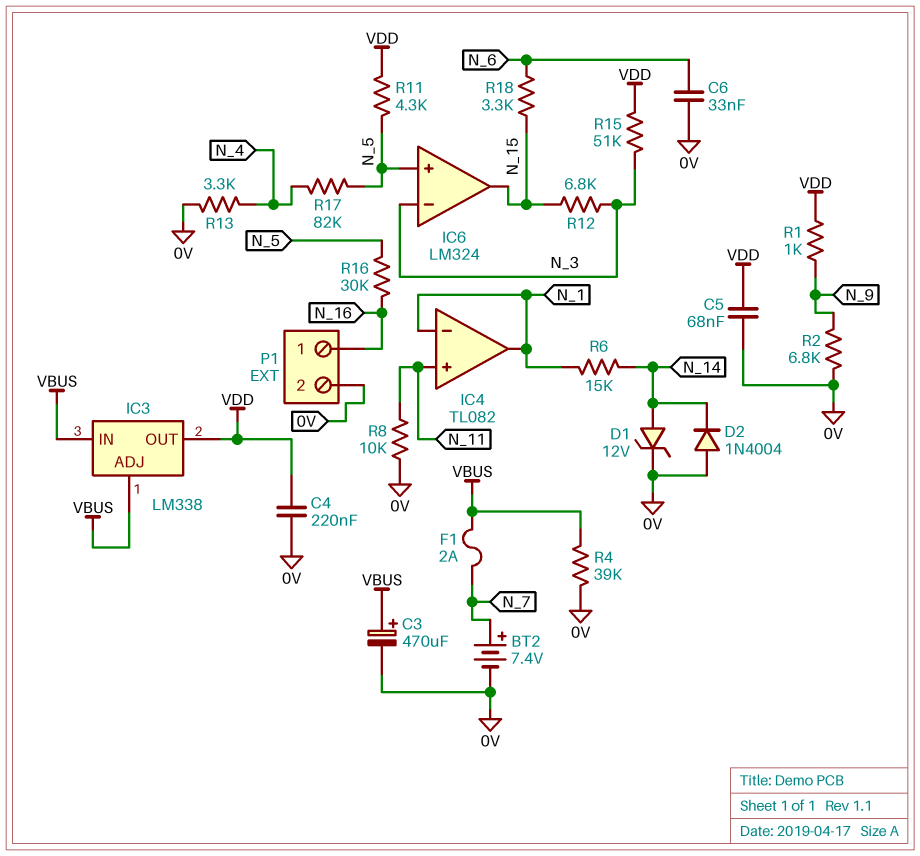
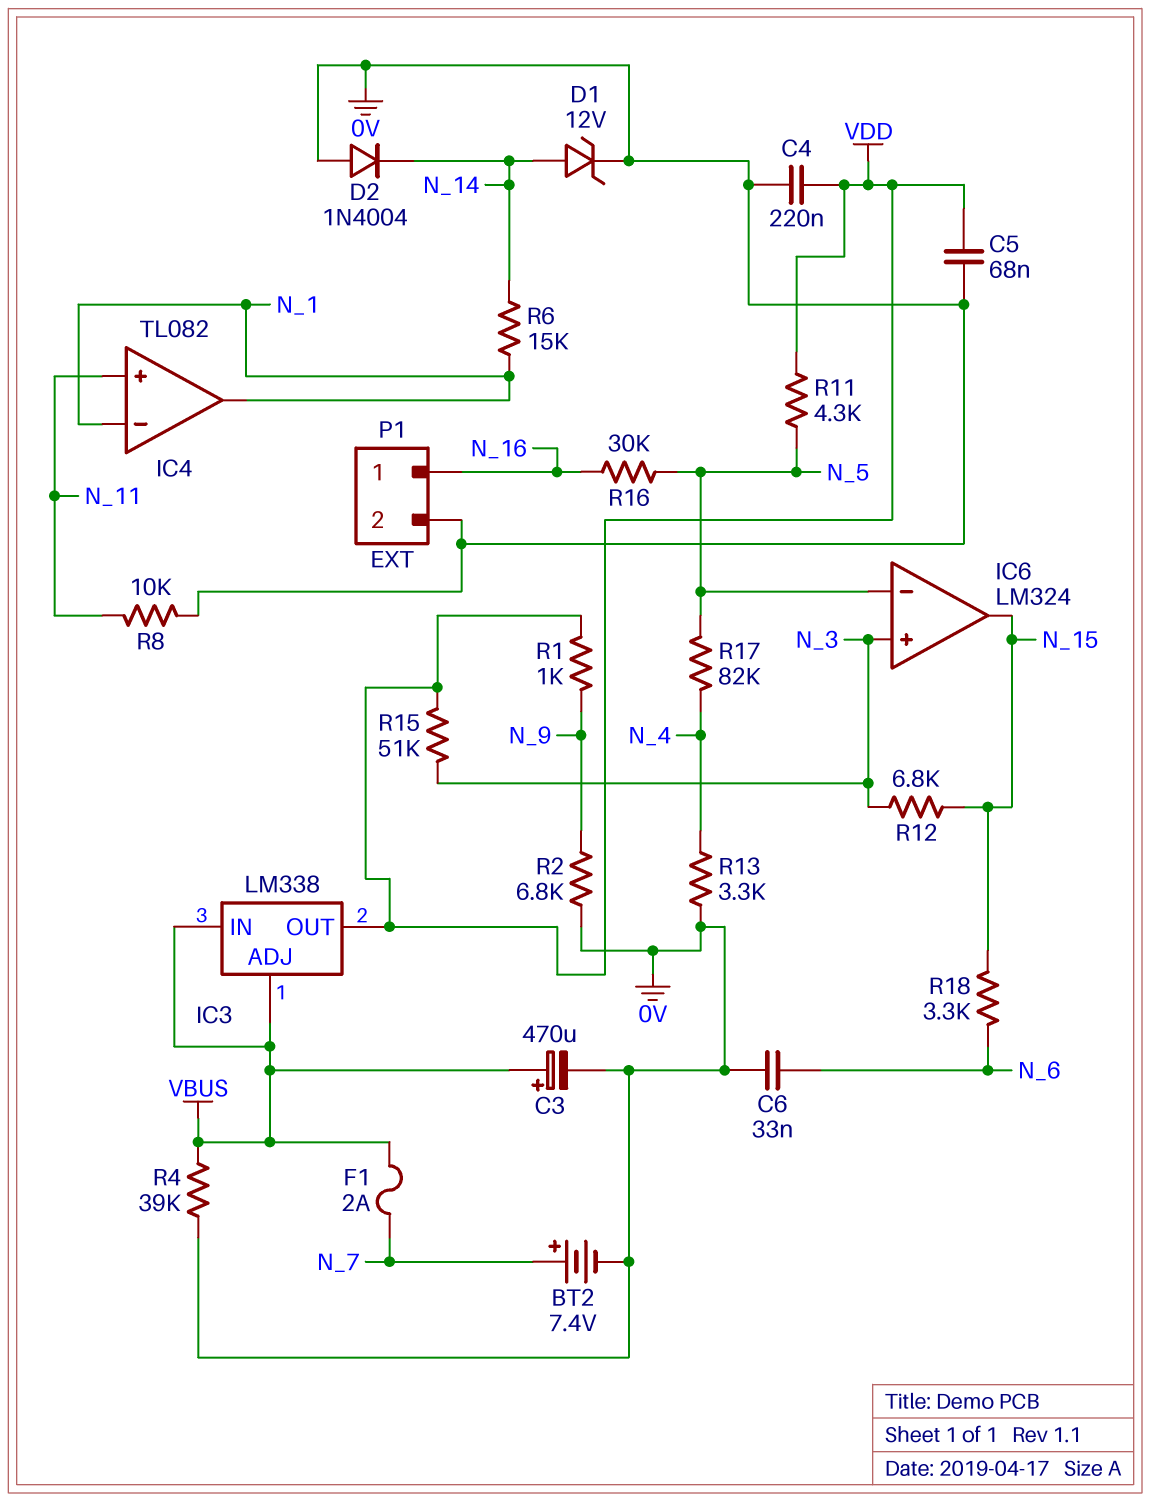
IC6 pin in+: N_5 -> N_3
IC6 pin in-: N_3 -> N_5

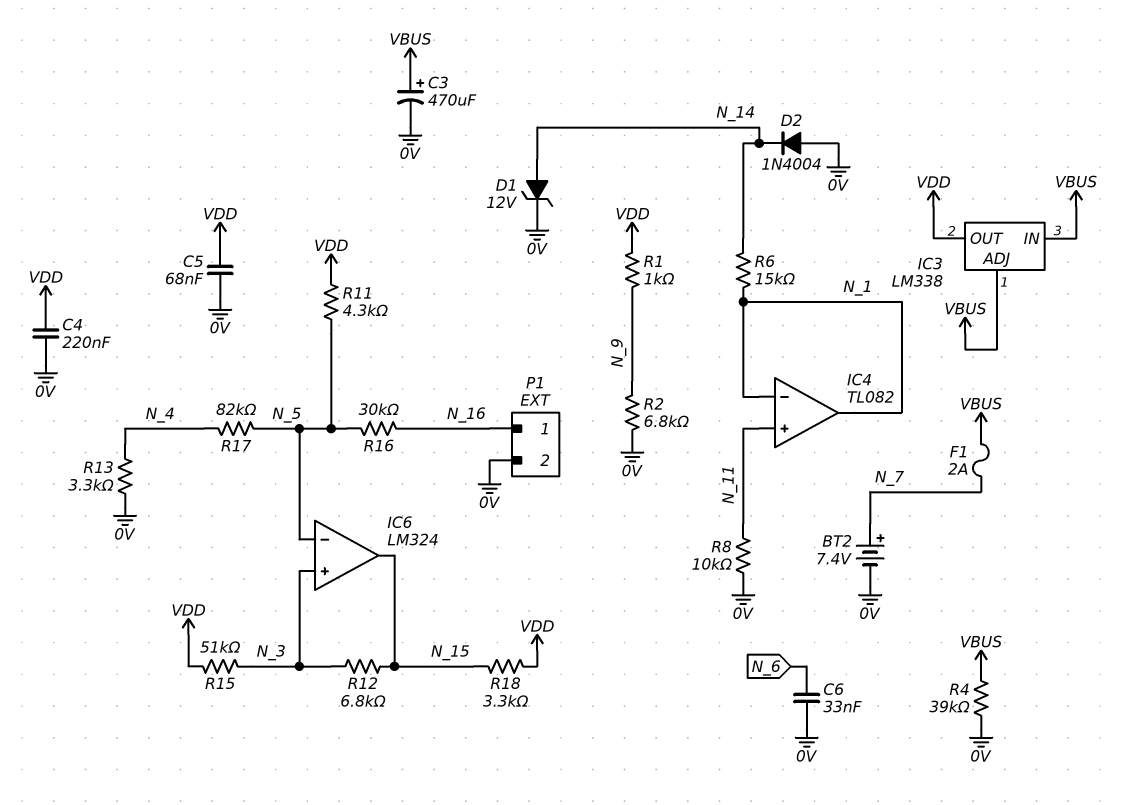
R18: 3.3k (N_6, N_15) -> 3.3k (N_15, VDD)

